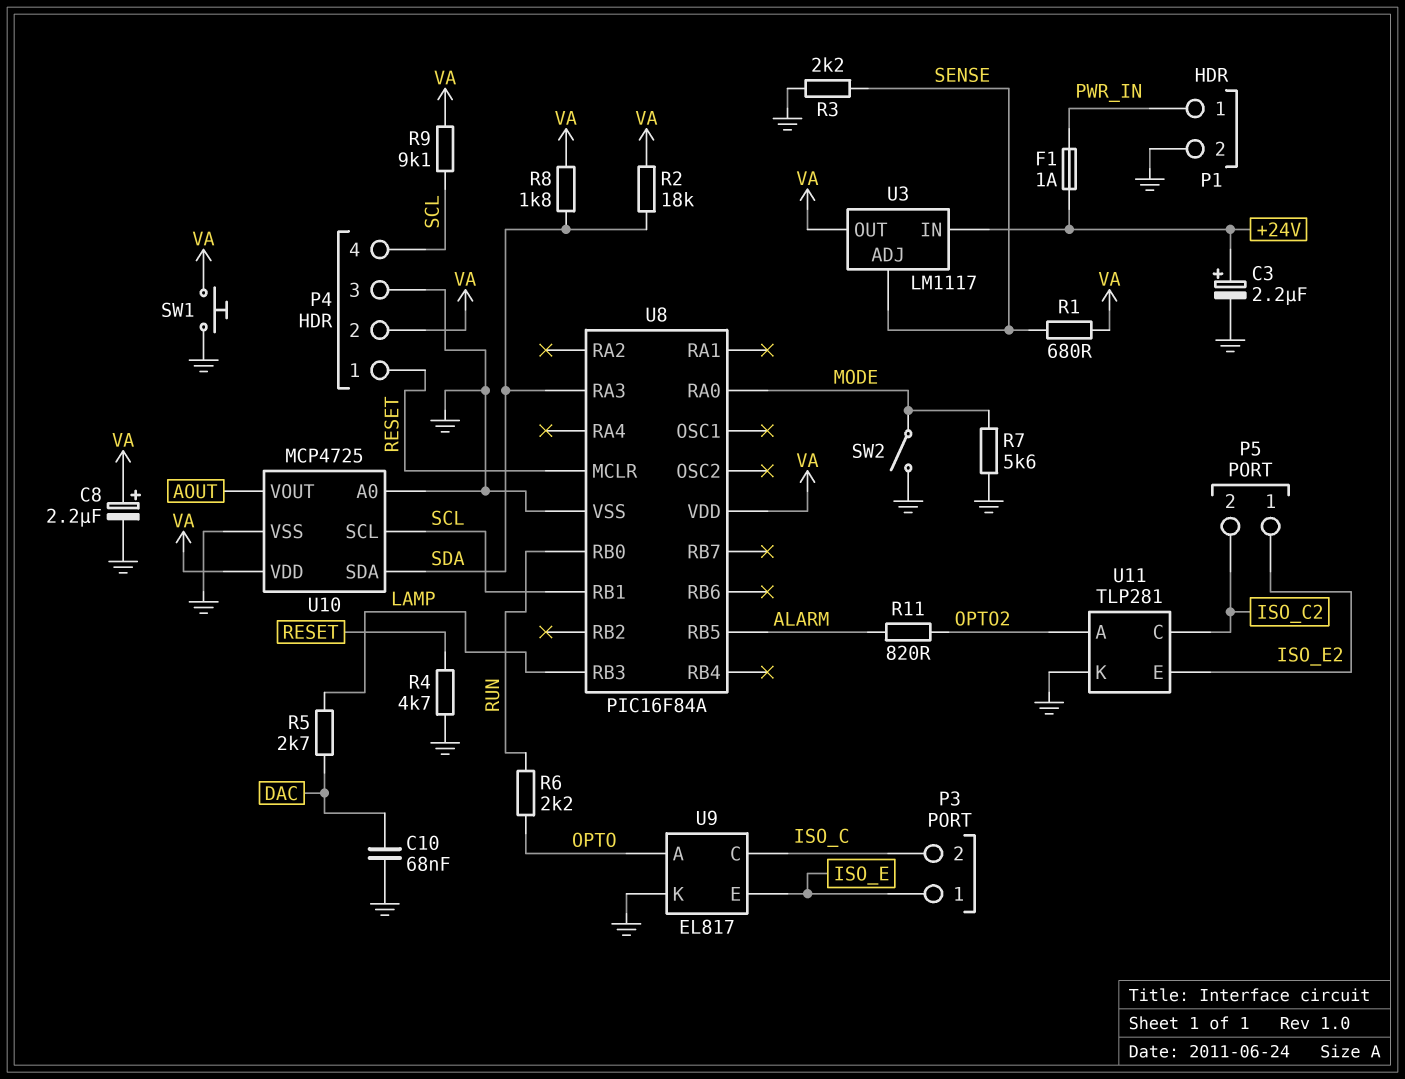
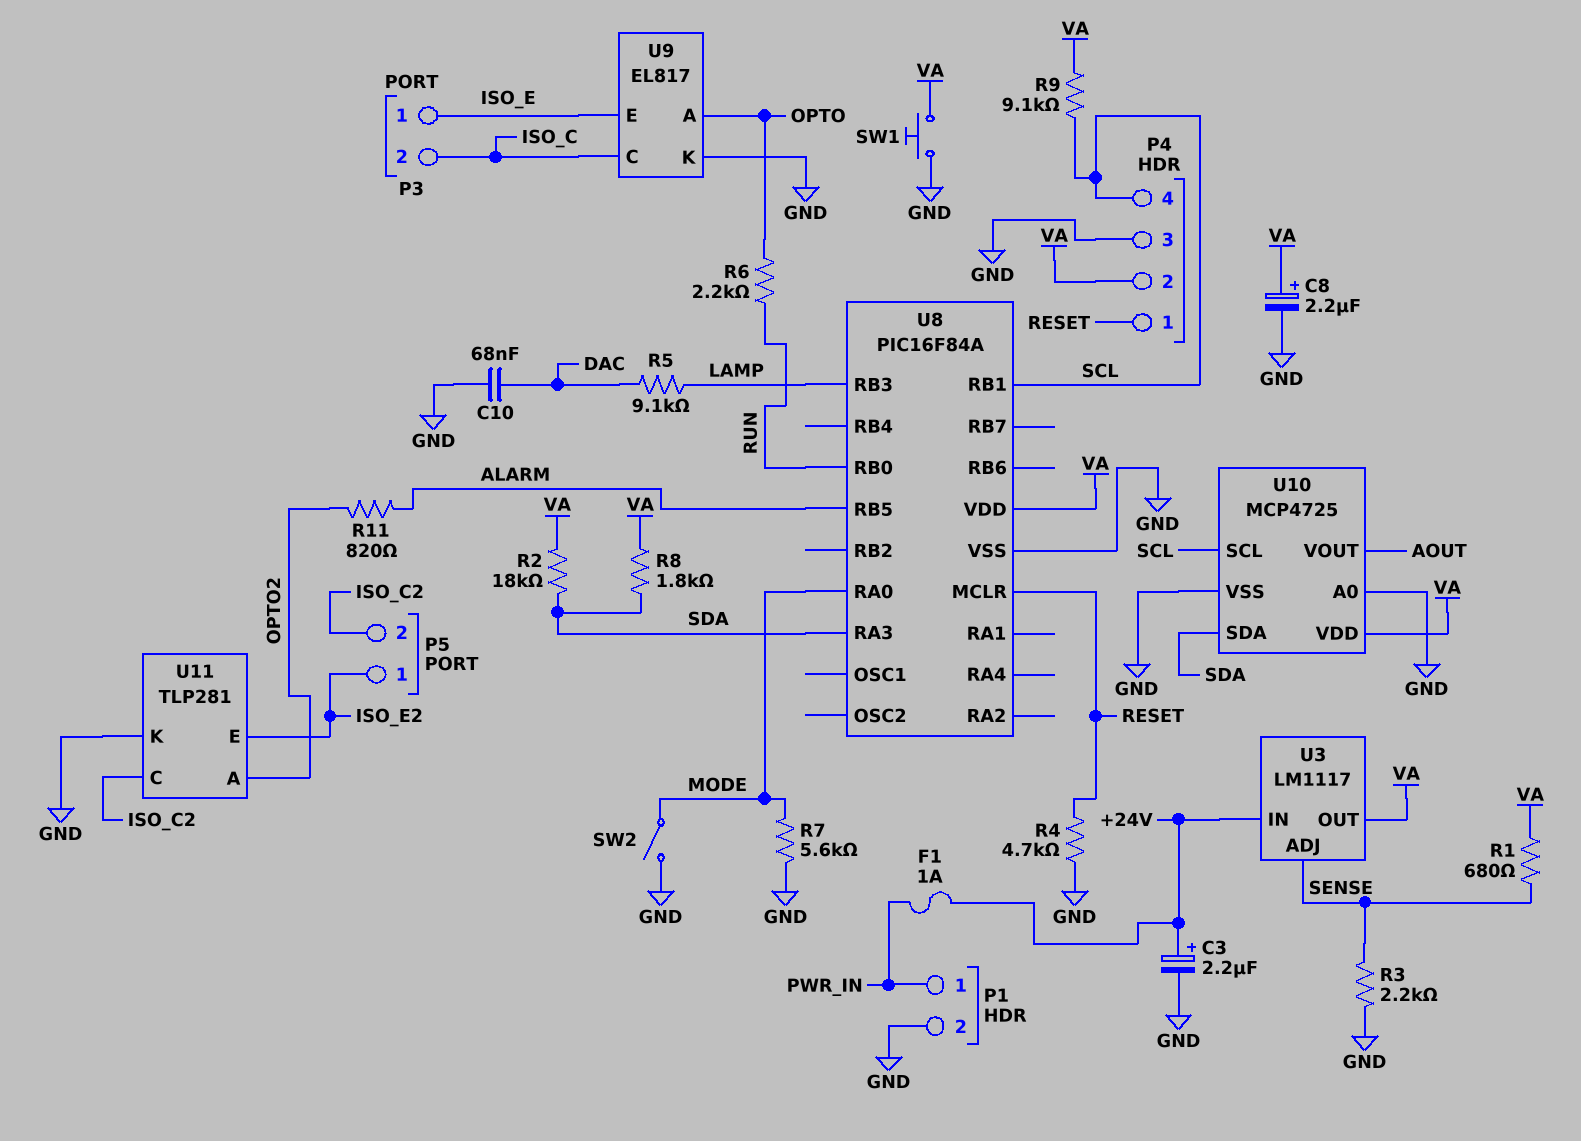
R5: 2.7k (DAC, LAMP) -> 9.1k (DAC, LAMP)

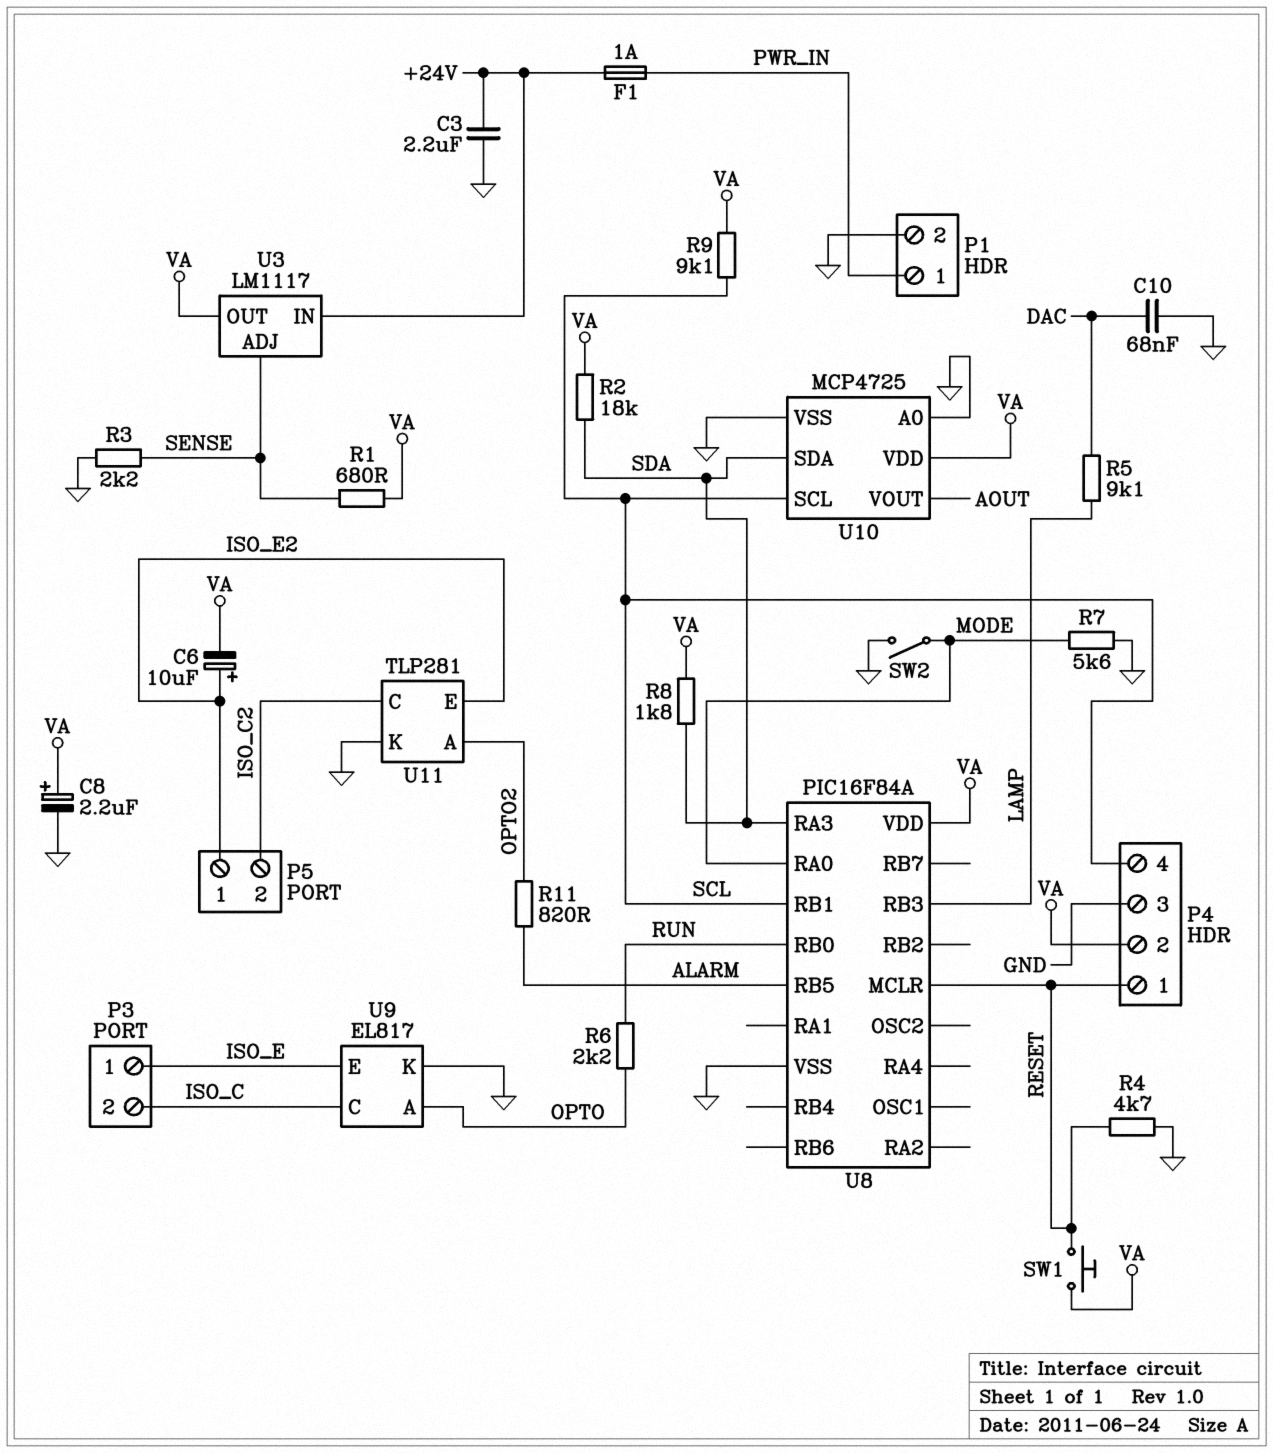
C3: 2.2uF (plus +24V, minus GND) -> 2.2uF (+24V, GND)
C6: none -> 10uF (plus ISO_E2, minus VA)
SW1: button (GND, VA) -> button (RESET, VA)

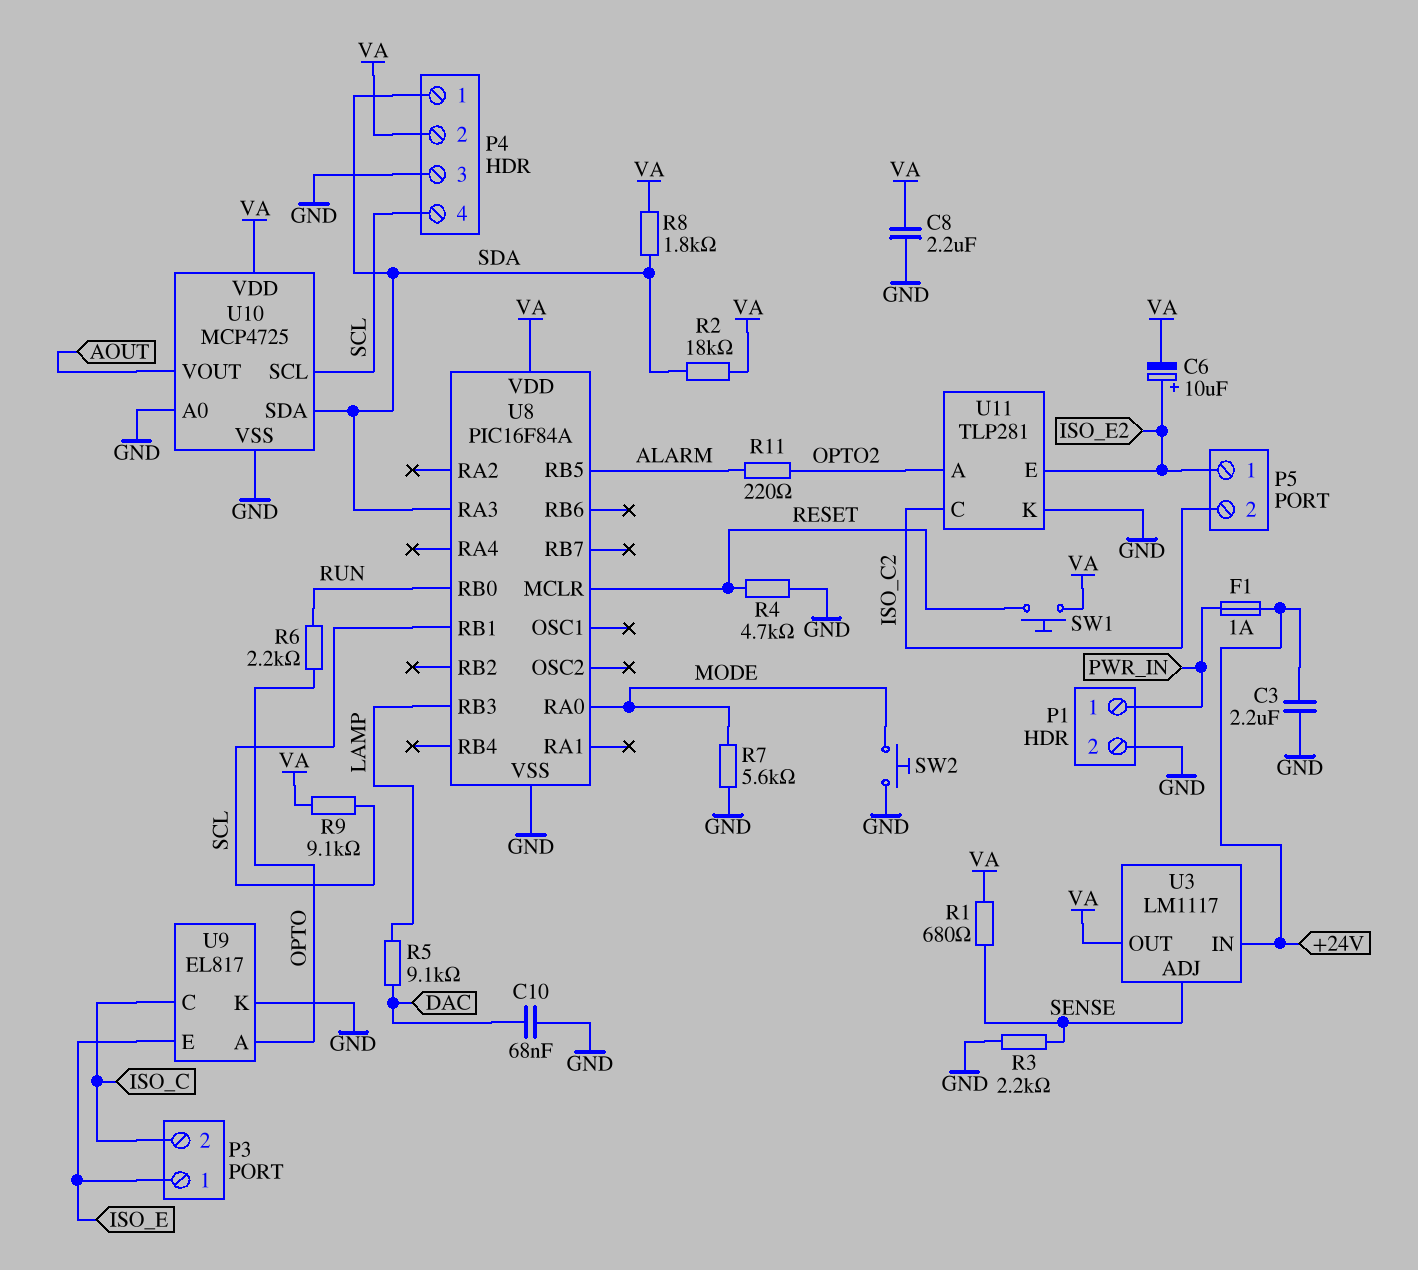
C8: 2.2uF (plus VA, minus GND) -> 2.2uF (GND, VA)
P4 pin 1: RESET -> SDA
R11: 820 (ALARM, OPTO2) -> 220 (ALARM, OPTO2)
SW2: switch (GND, MODE) -> button (GND, MODE)

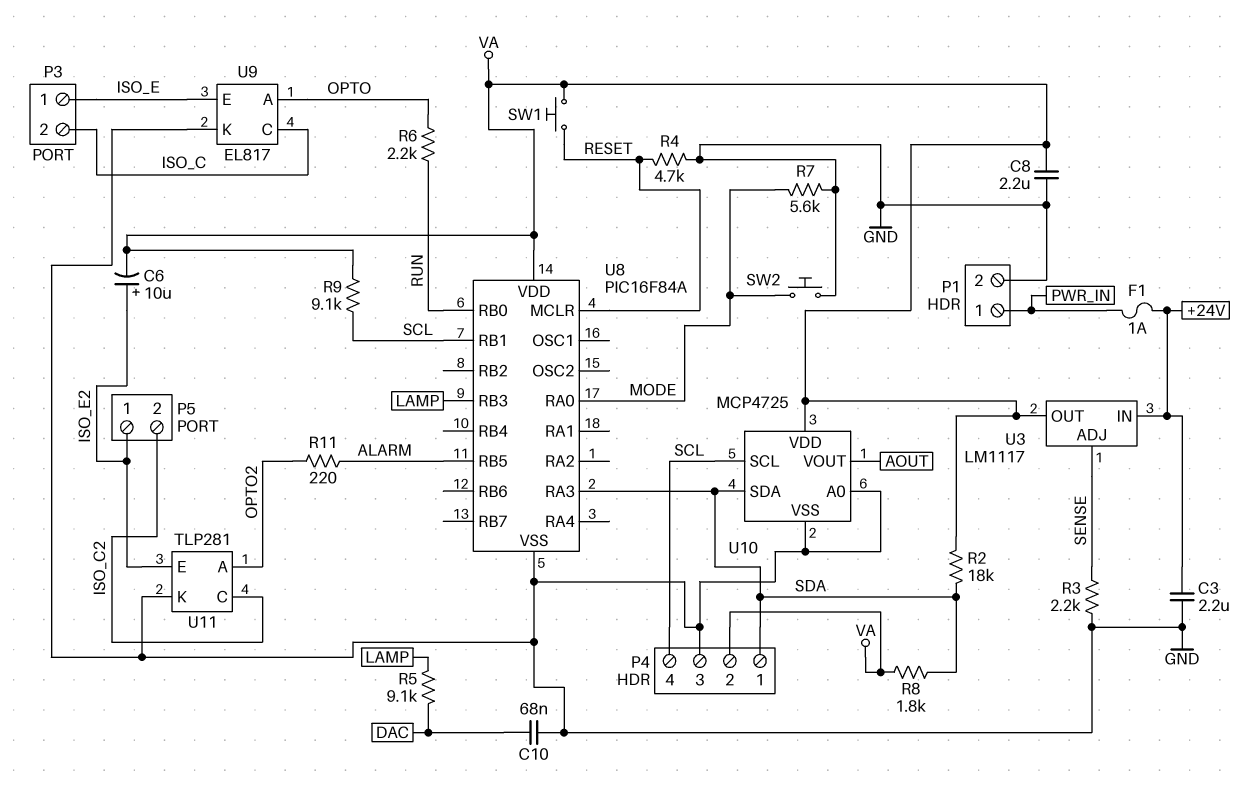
R1: 680 (SENSE, VA) -> none

